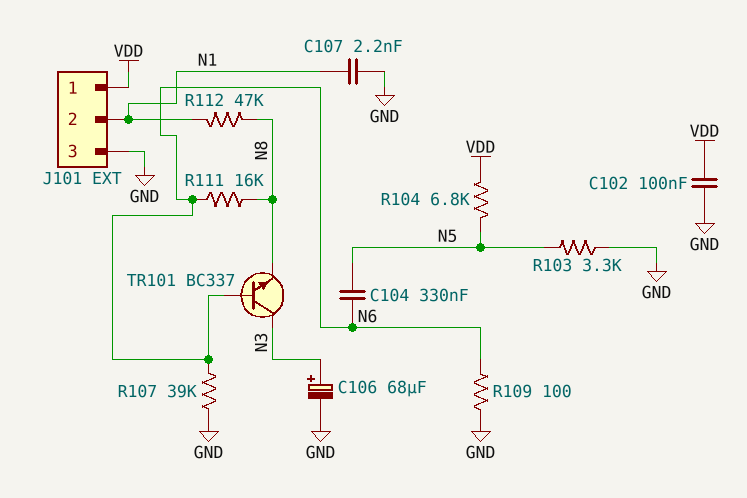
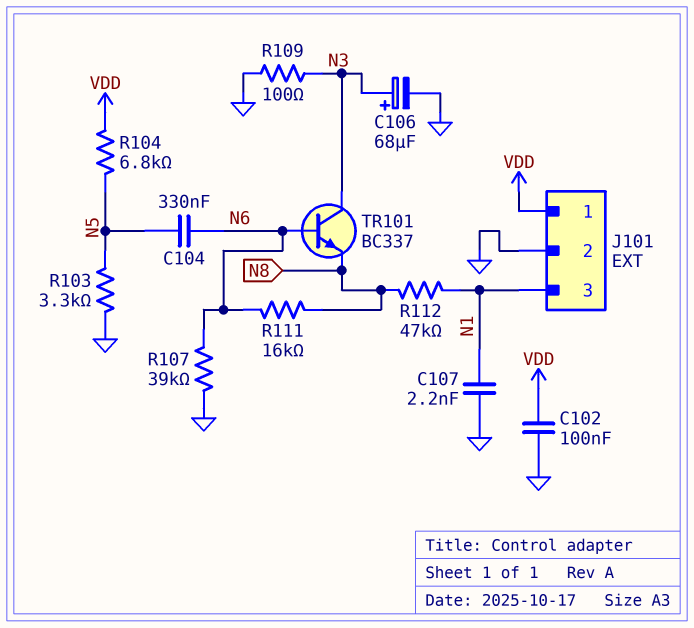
J101 pin 2: N1 -> GND
J101 pin 3: GND -> N1
R109: 100 (GND, N6) -> 100 (GND, N3)

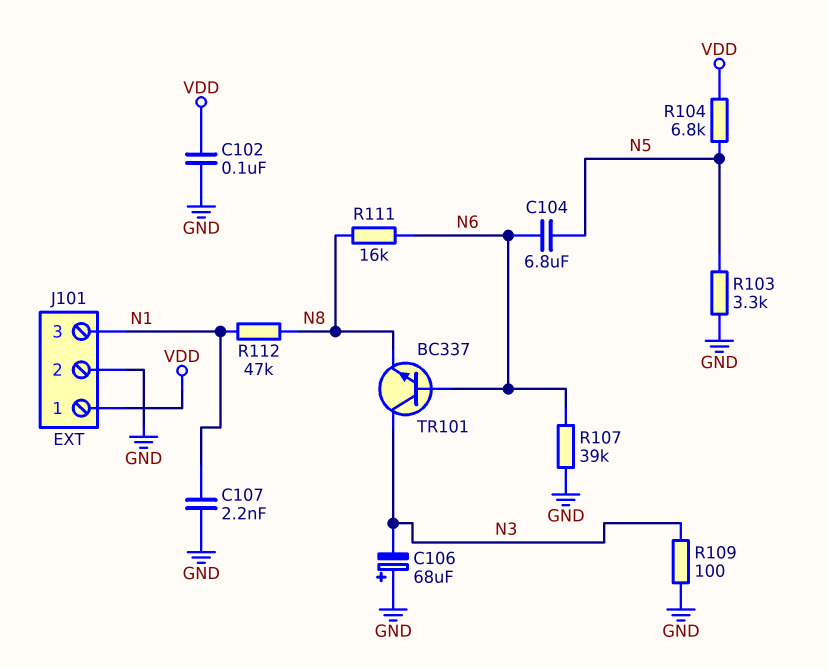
C104: 330nF (N5, N6) -> 6.8uF (N5, N6)
C106: 68uF (plus N3, minus GND) -> 68uF (plus GND, minus N3)

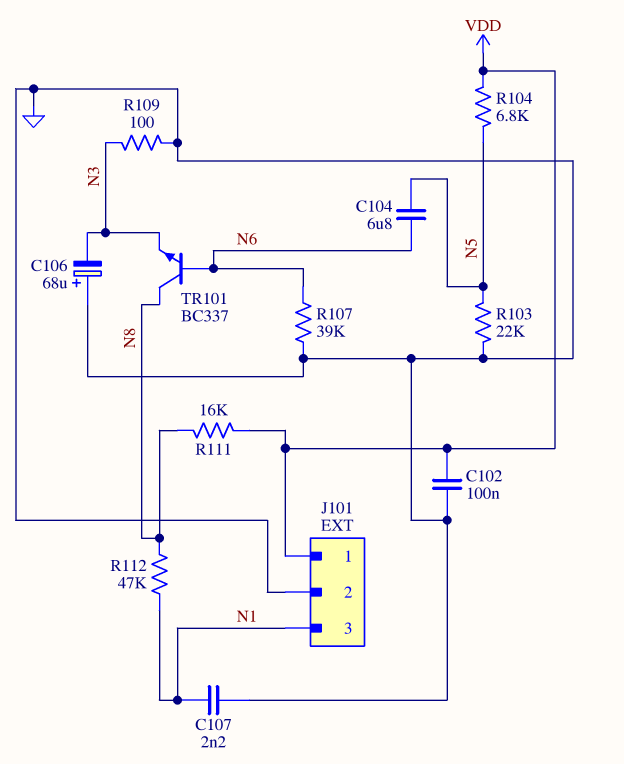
R103: 3.3k (GND, N5) -> 22k (GND, N5)
R111: 16k (N6, N8) -> 16k (N8, VDD)
TR101: NPN BC337 (B N6, C N3, E N8) -> NPN BC337 (B N6, C N8, E N3)

